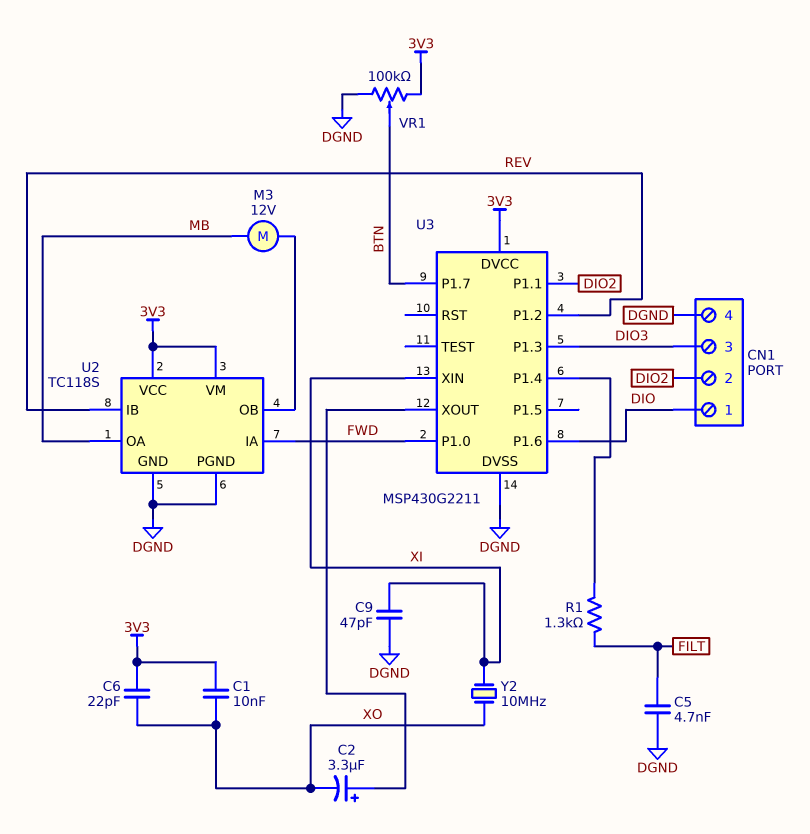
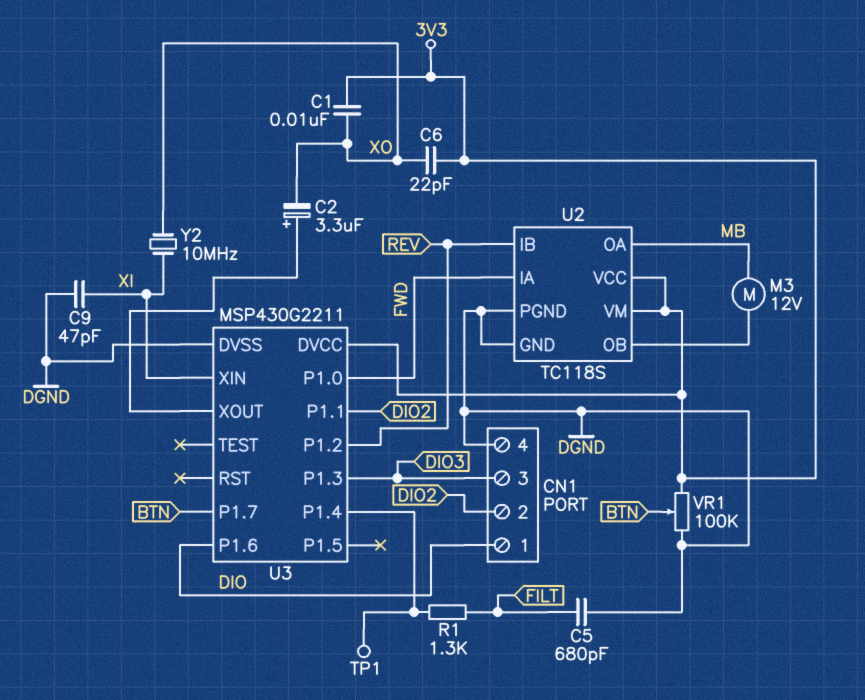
C5: 4.7nF (DGND, FILT) -> 680pF (DGND, FILT)
TP1: none -> test point (U3/P1.4)

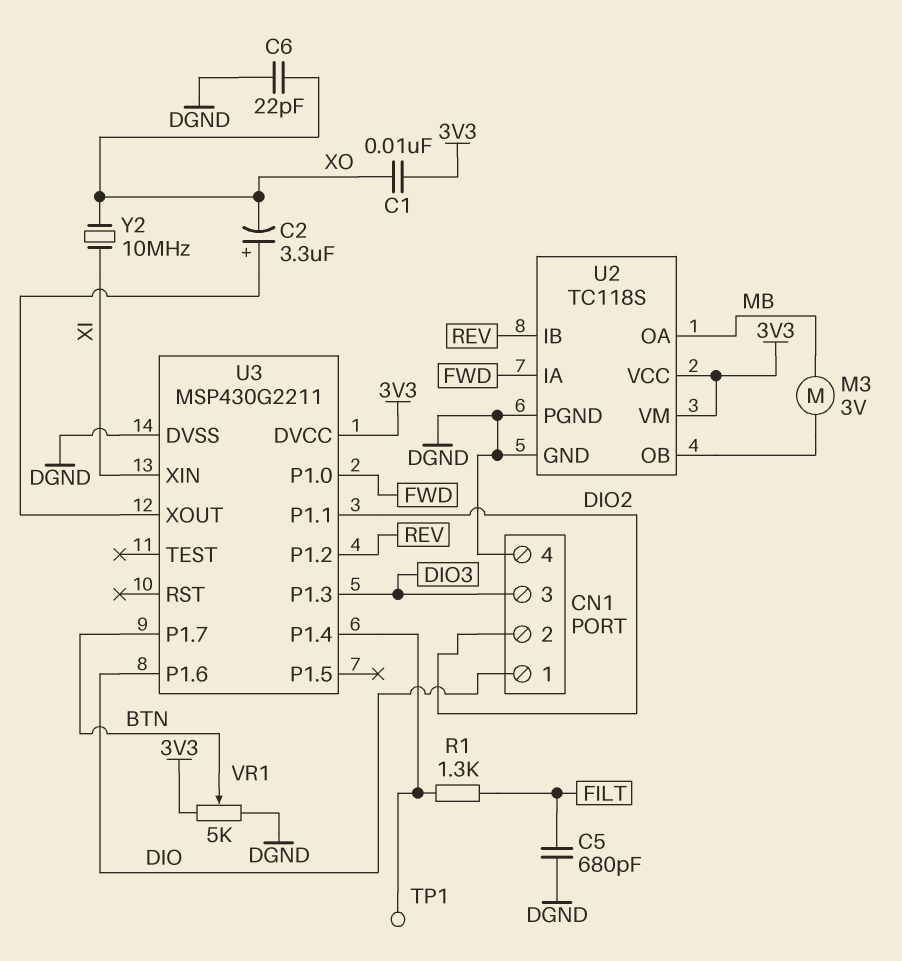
C6: 22pF (3V3, XO) -> 22pF (DGND, XO)
C9: 47pF (DGND, XI) -> none
M3: motor 12V (MB, U2/OB) -> motor 3V (MB, U2/OB)
VR1: 100k (3V3, DGND, wiper BTN) -> 5k (3V3, DGND, wiper BTN)

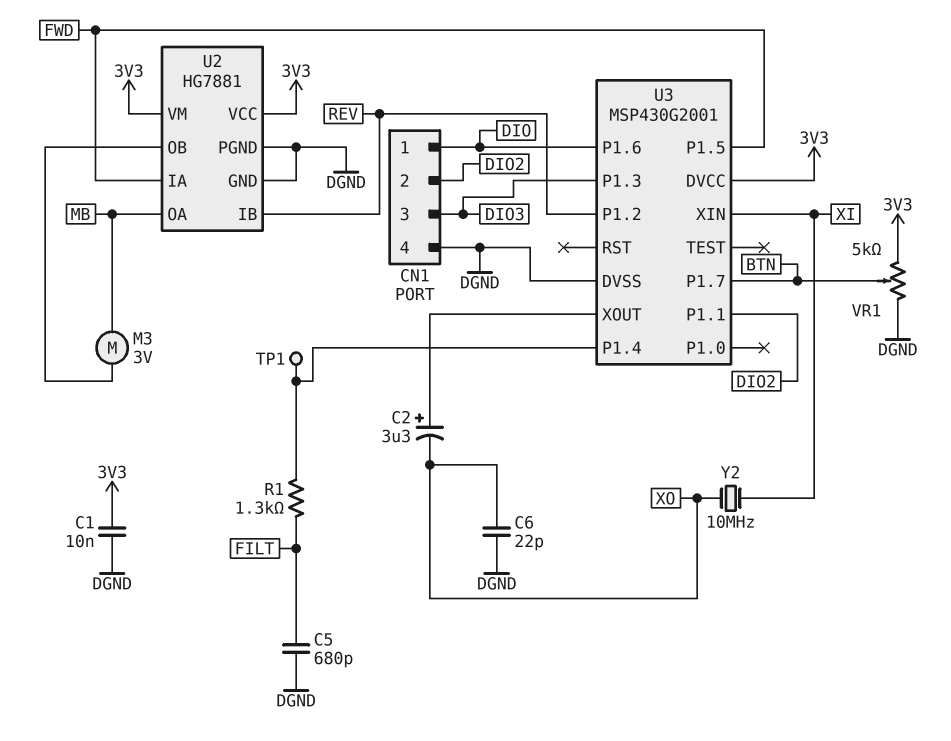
C1: 10nF (3V3, XO) -> 10nF (3V3, DGND)
U2: TC118S -> HG7881
U3: MSP430G2211 -> MSP430G2001
U3 pin P1.0: FWD -> none
U3 pin P1.5: none -> FWD

